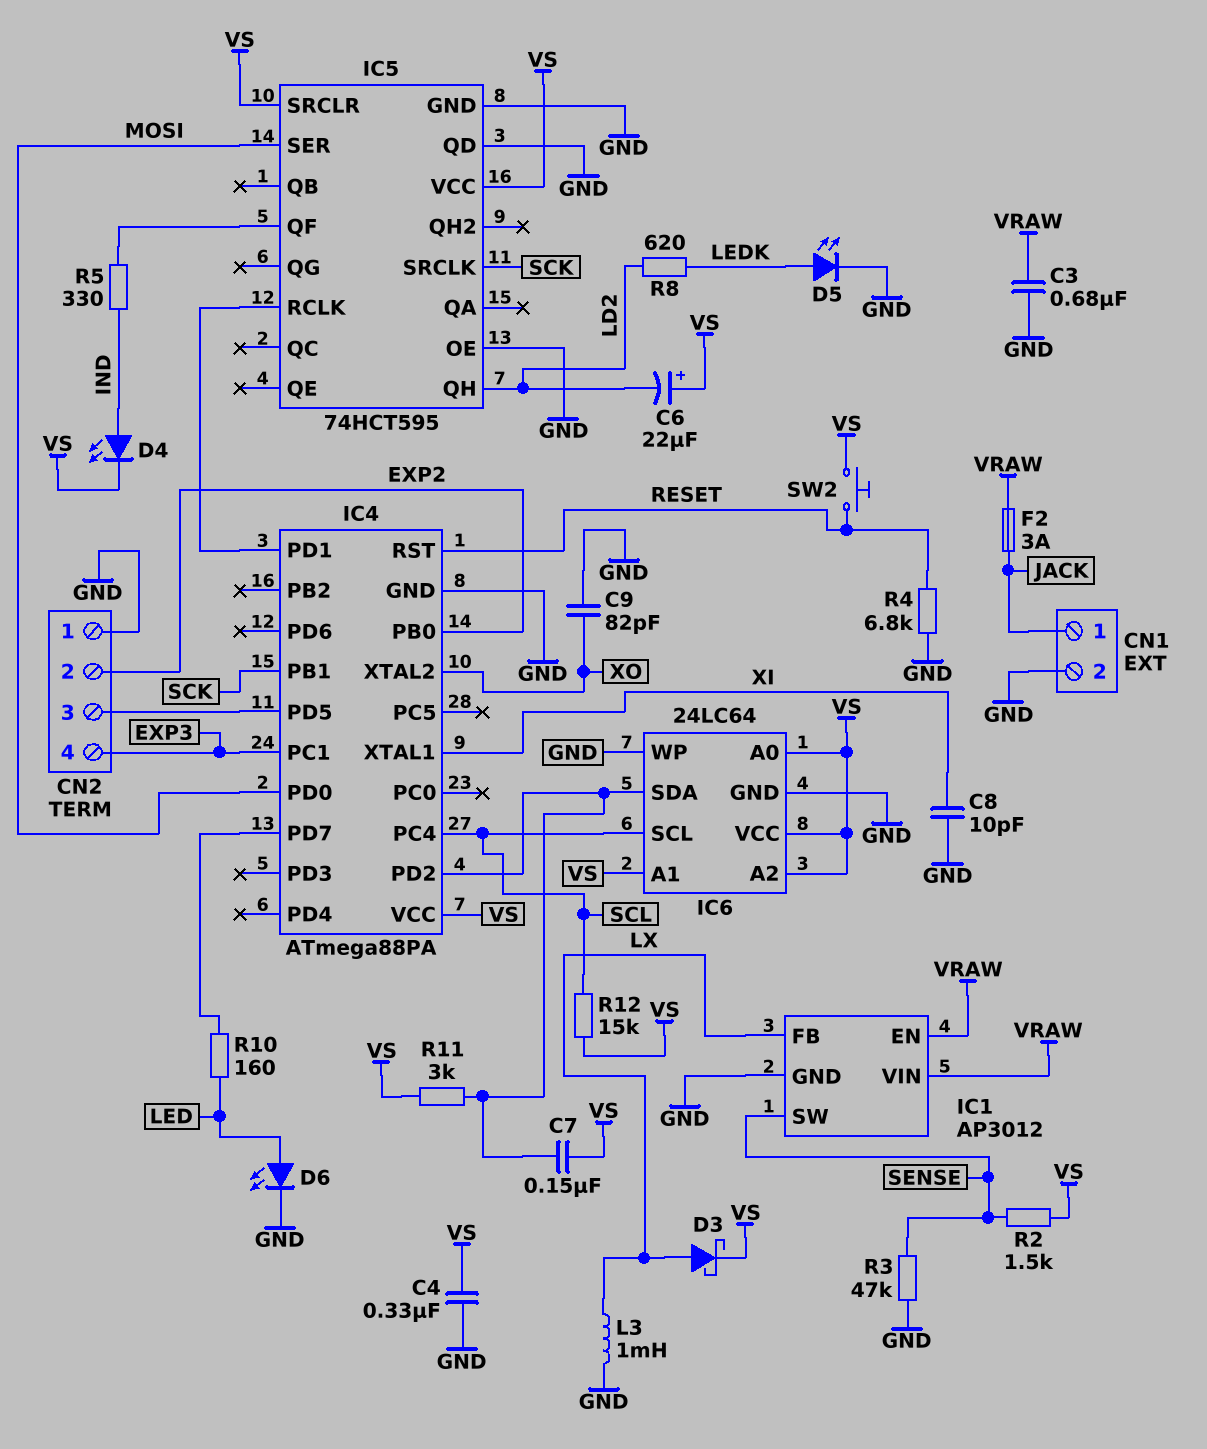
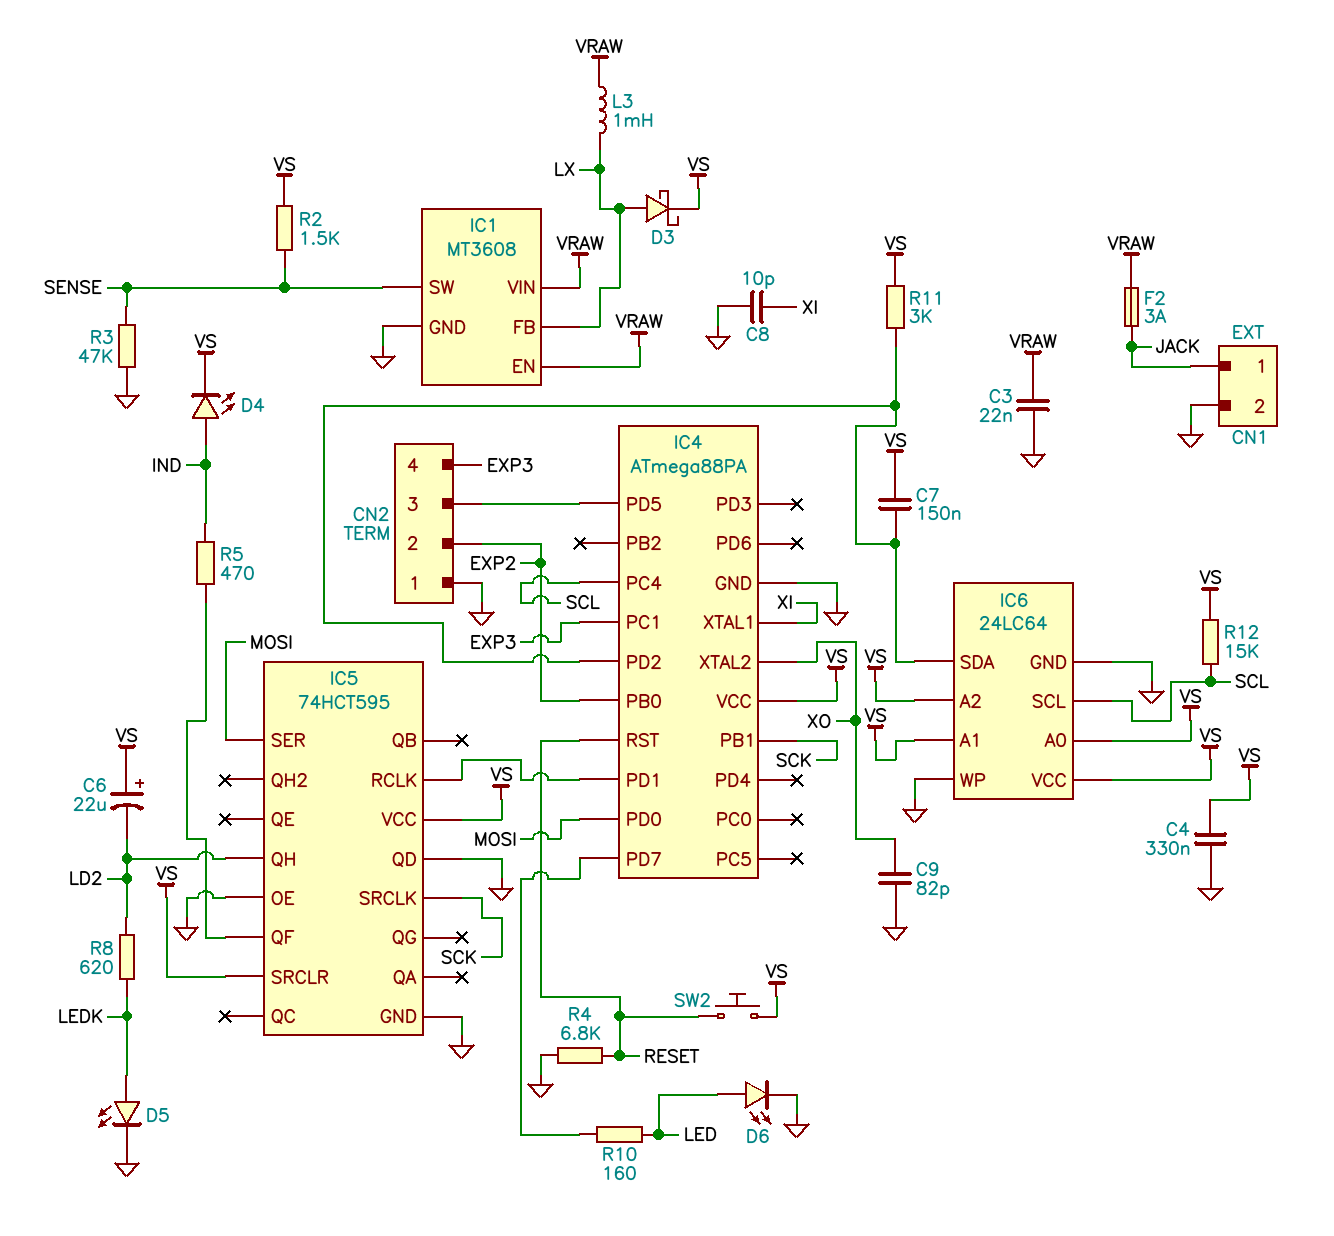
C3: 680nF (GND, VRAW) -> 22nF (GND, VRAW)
IC1: AP3012 -> MT3608
L3: 1mH (GND, LX) -> 1mH (LX, VRAW)
R5: 330 (IC5/QF, IND) -> 470 (IC5/QF, IND)

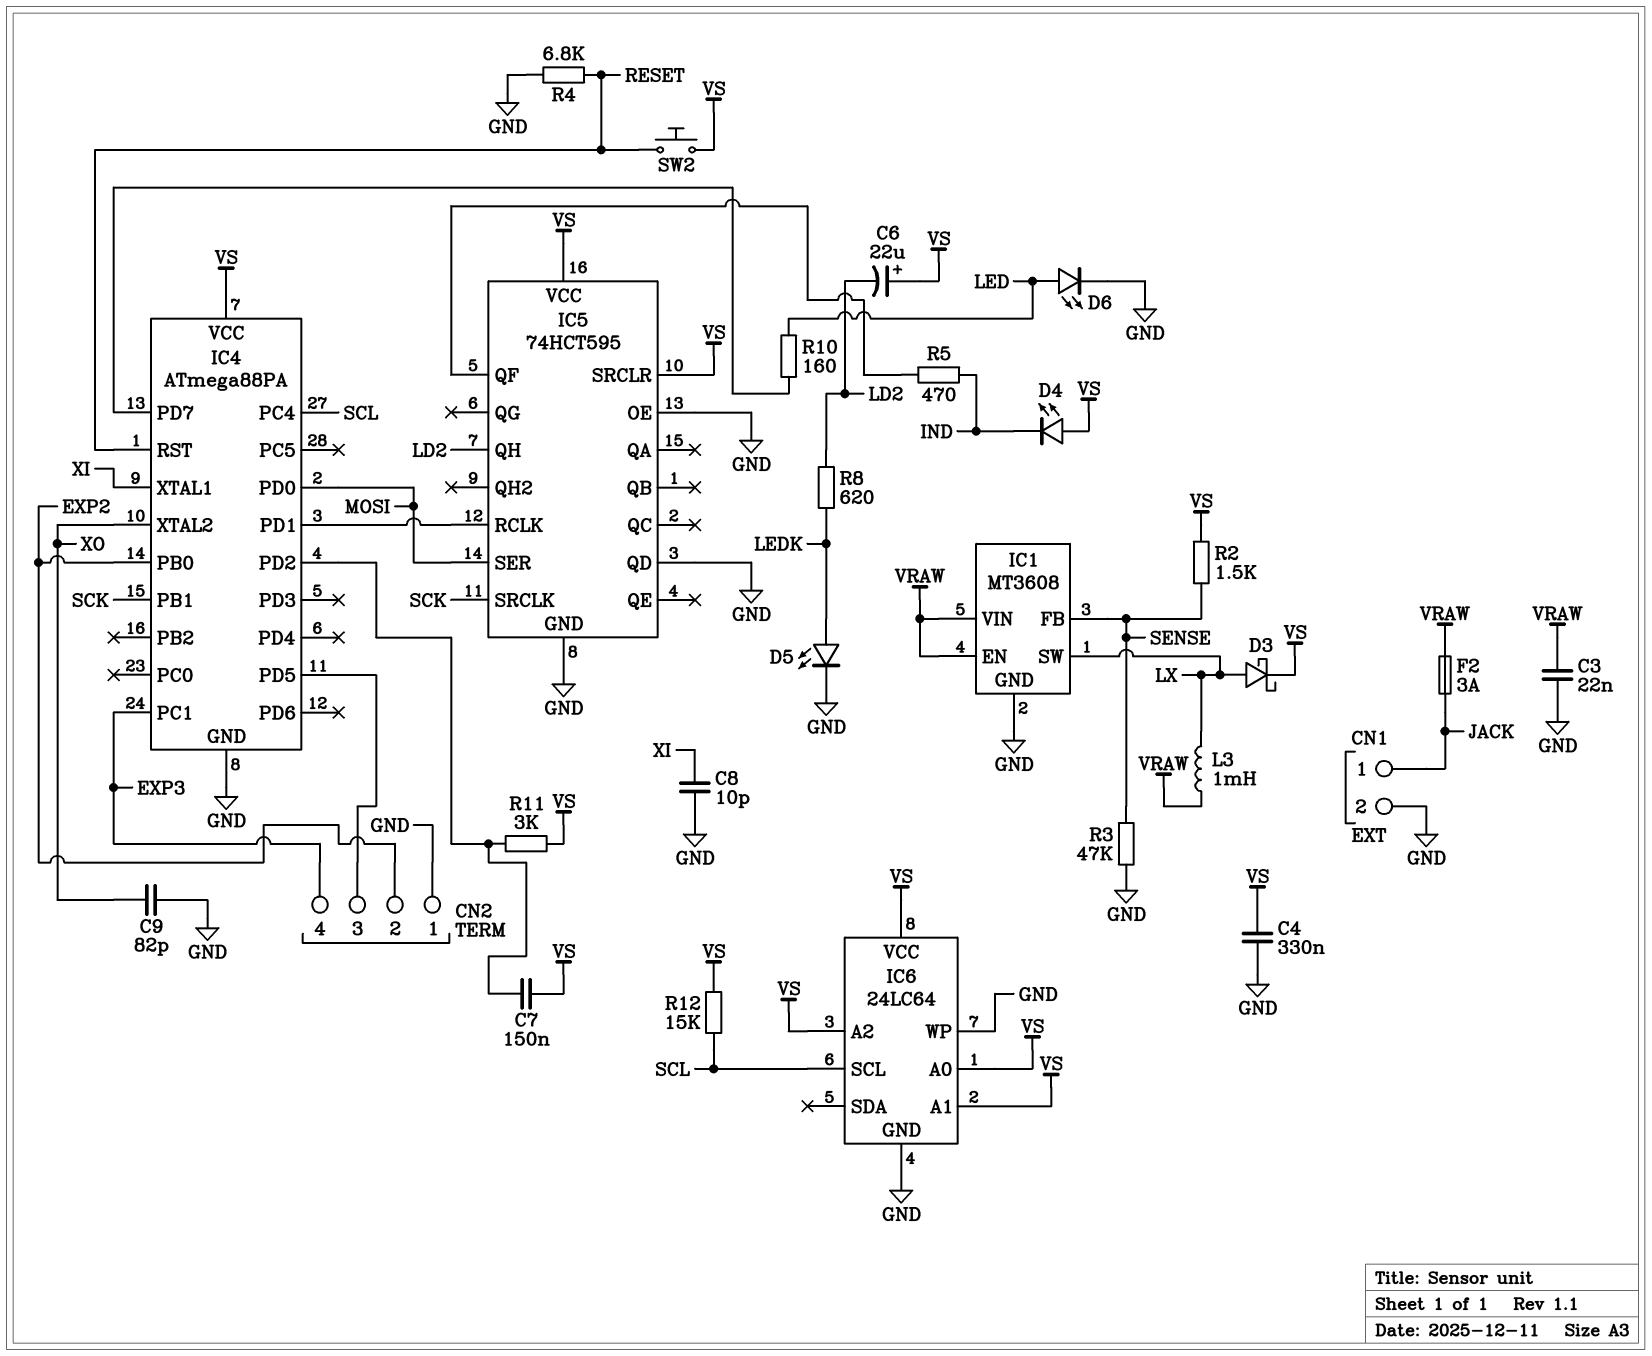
D4: LED (A IND, K VS) -> LED (A VS, K IND)
IC1 pin FB: LX -> SENSE
IC1 pin SW: SENSE -> LX
IC6 pin SDA: IC4/PD2 -> none

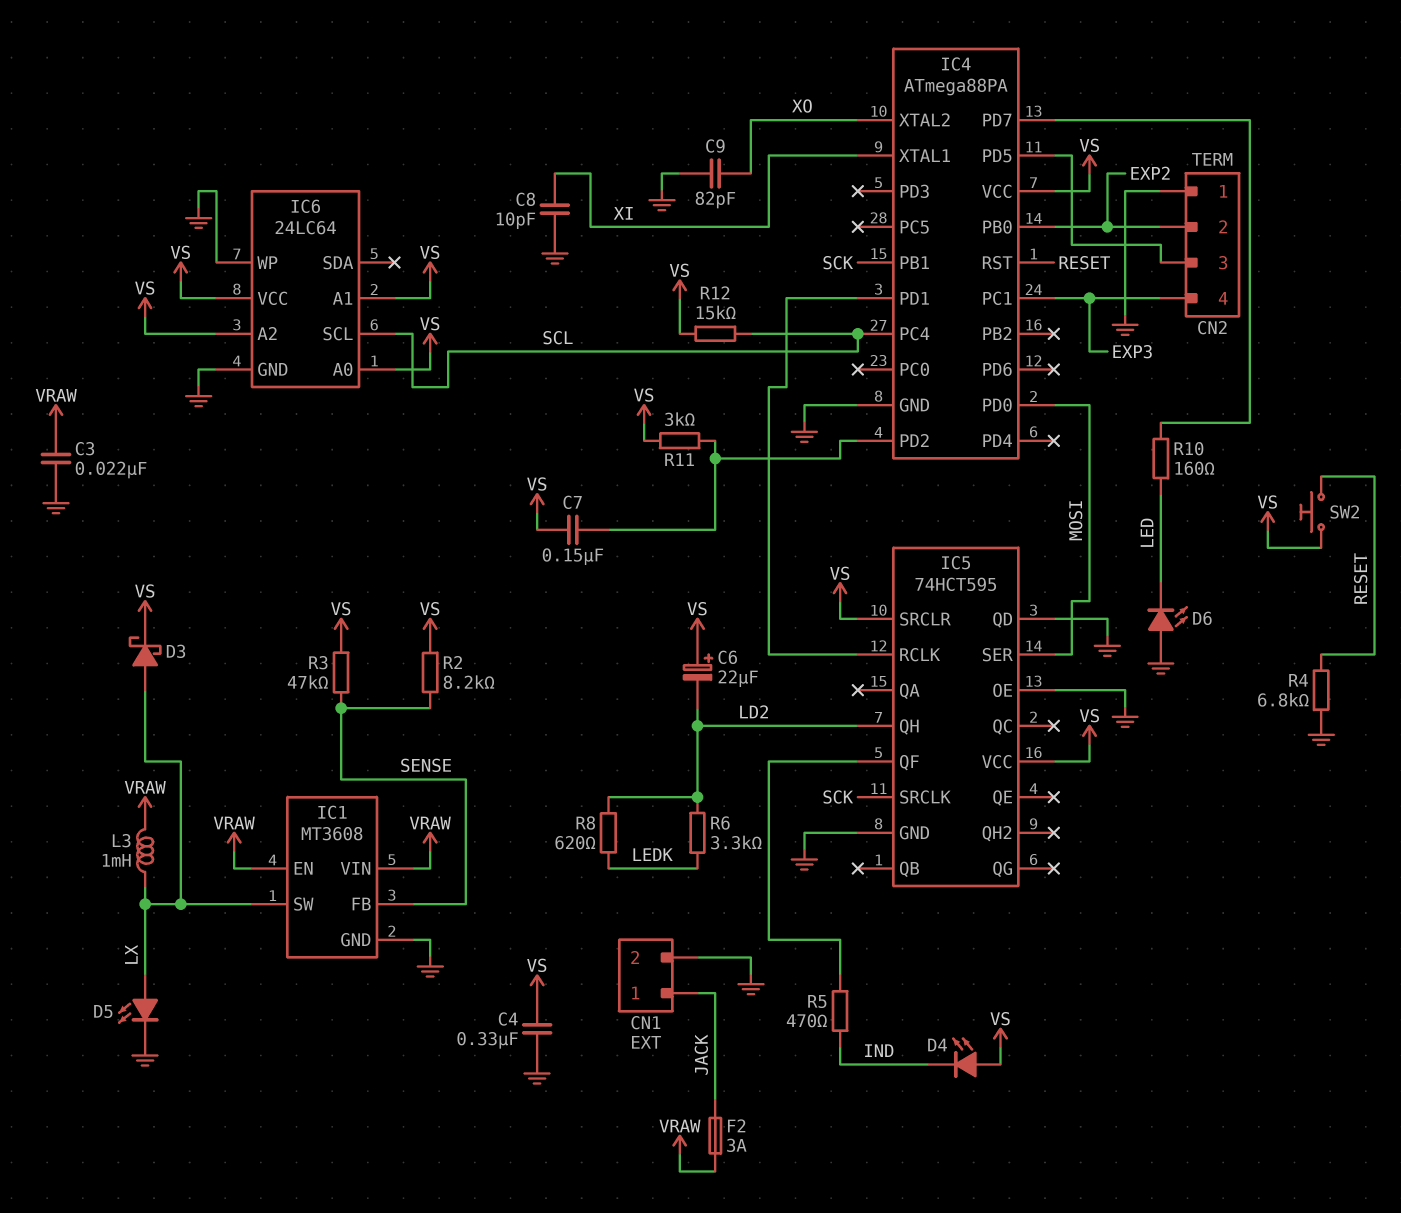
D5: LED (A LEDK, K GND) -> LED (A LX, K GND)
D6: LED (A LED, K GND) -> LED (A GND, K LED)
R2: 1.5k (SENSE, VS) -> 8.2k (SENSE, VS)
R3: 47k (GND, SENSE) -> 47k (SENSE, VS)
R6: none -> 3.3k (LD2, LEDK)

